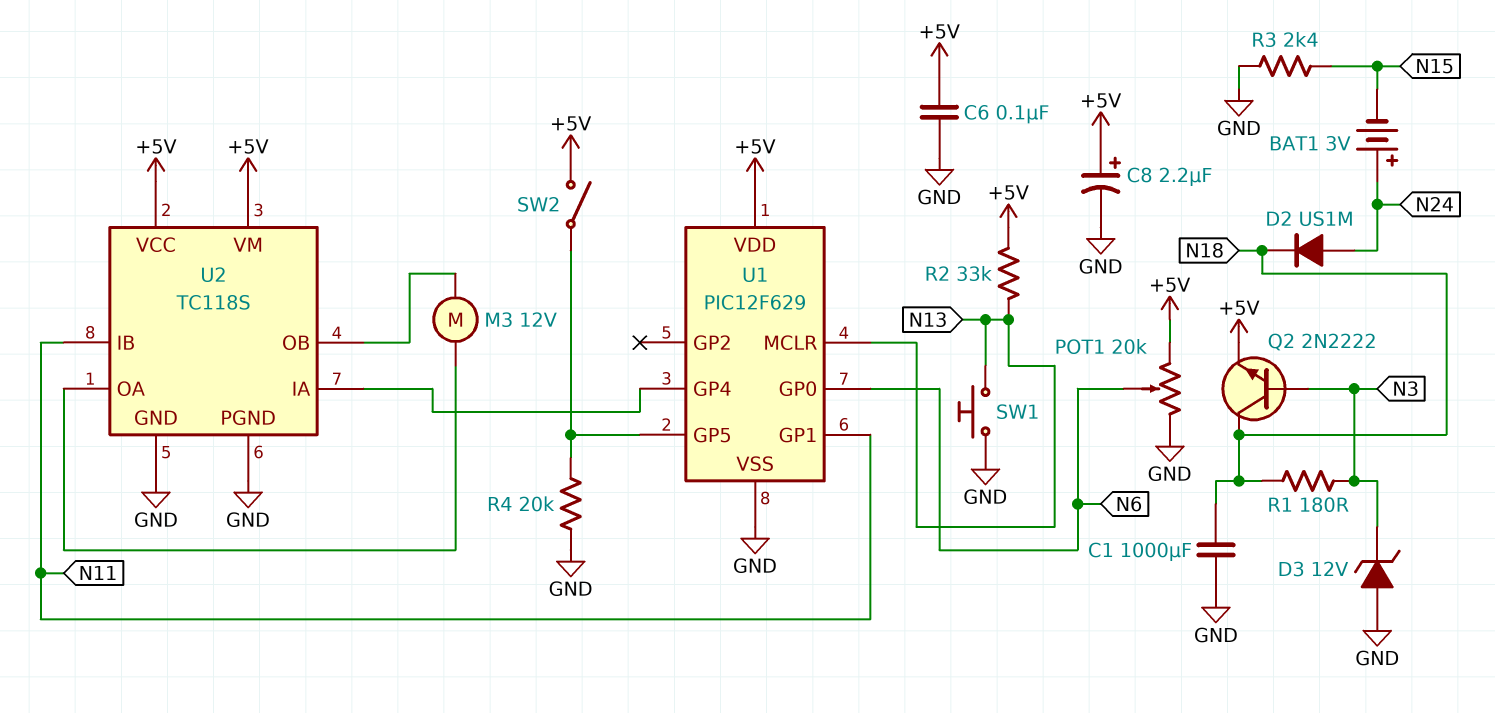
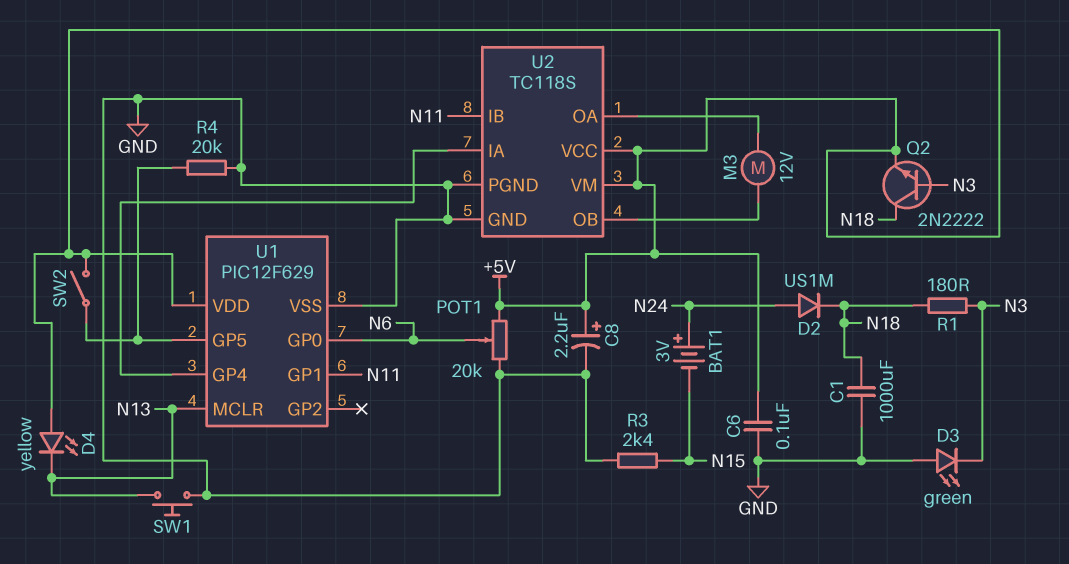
D3: zener 12V (A GND, K N3) -> LED green (A GND, K N3)
D4: none -> LED yellow (A +5V, K N13)
R2: 33k (+5V, N13) -> none

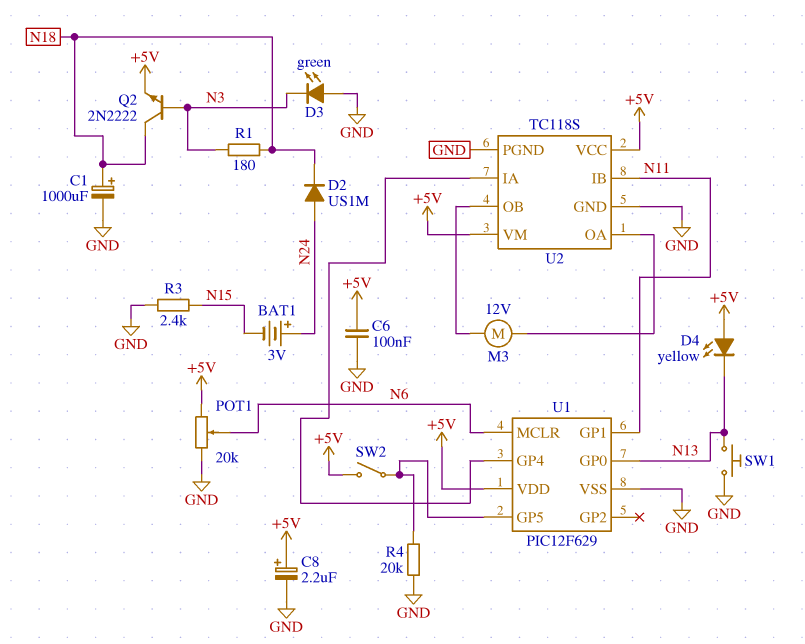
C1: 1000uF (GND, N18) -> 1000uF (plus N18, minus GND)
U1 pin GP0: N6 -> N13
U1 pin MCLR: N13 -> N6

